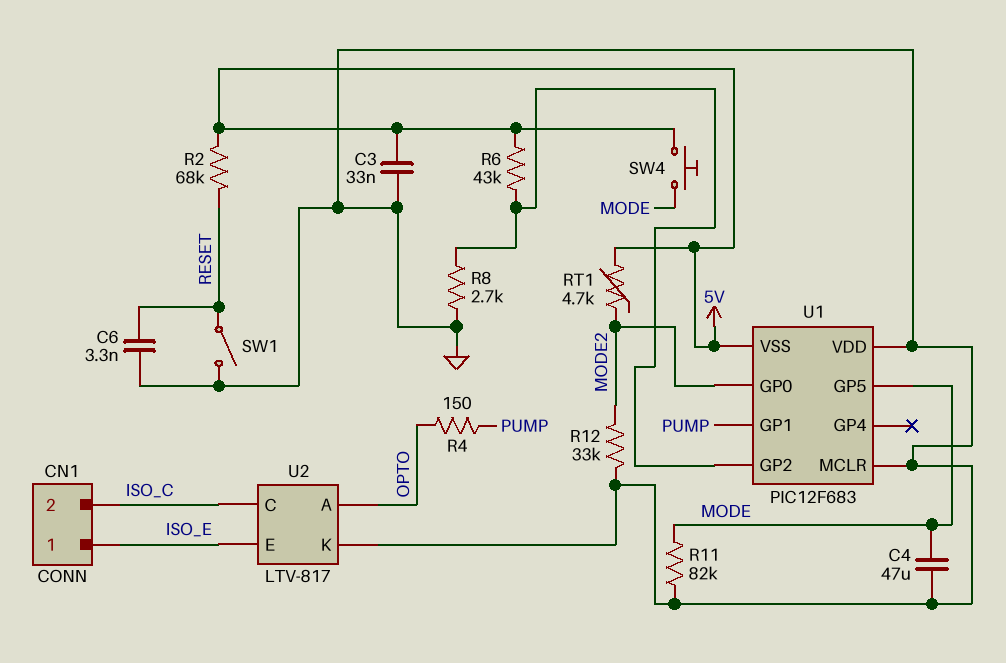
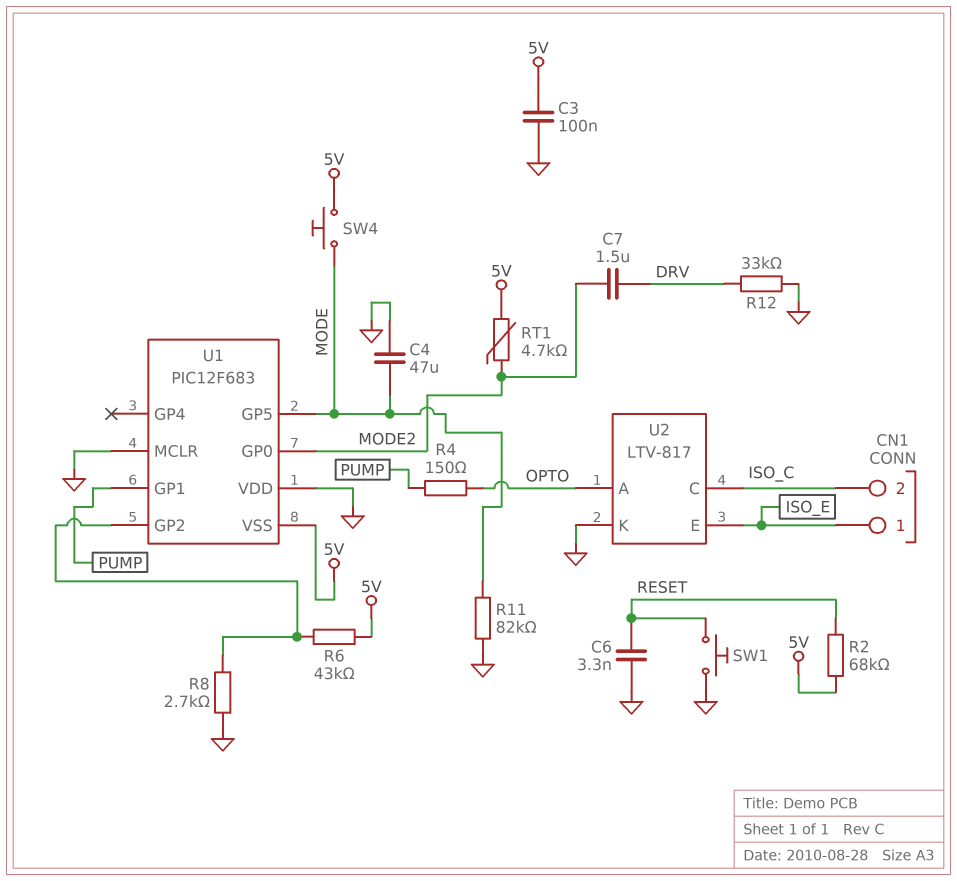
C3: 33nF (5V, GND) -> 100nF (5V, GND)
C7: none -> 1.5uF (DRV, MODE2)
R12: 33k (GND, MODE2) -> 33k (DRV, GND)
SW1: switch (GND, RESET) -> button (GND, RESET)

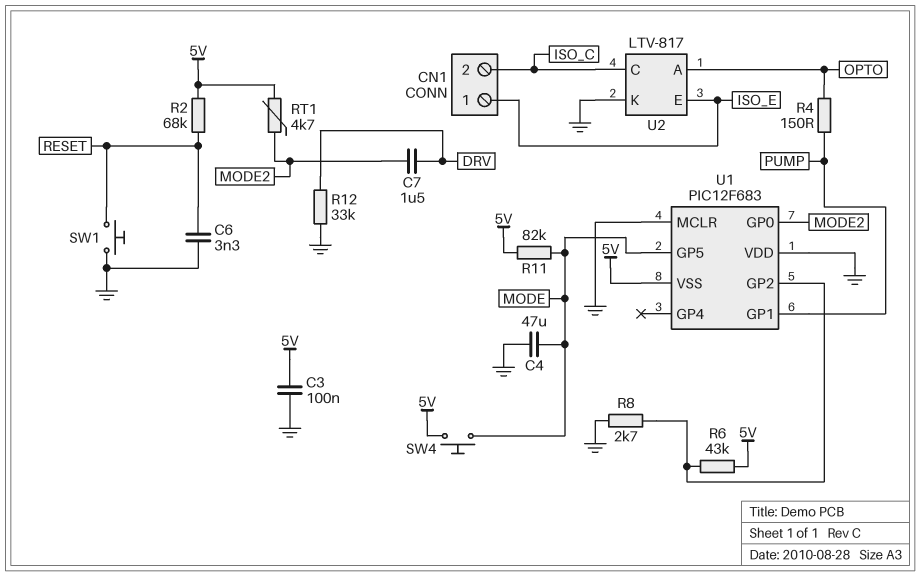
R11: 82k (GND, MODE) -> 82k (5V, MODE)

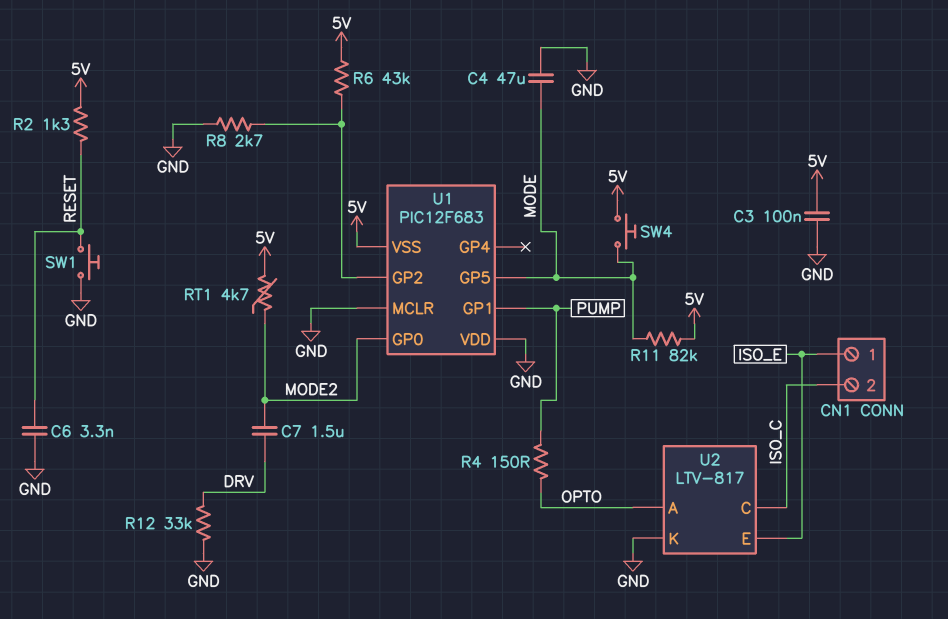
R2: 68k (5V, RESET) -> 1.3k (5V, RESET)

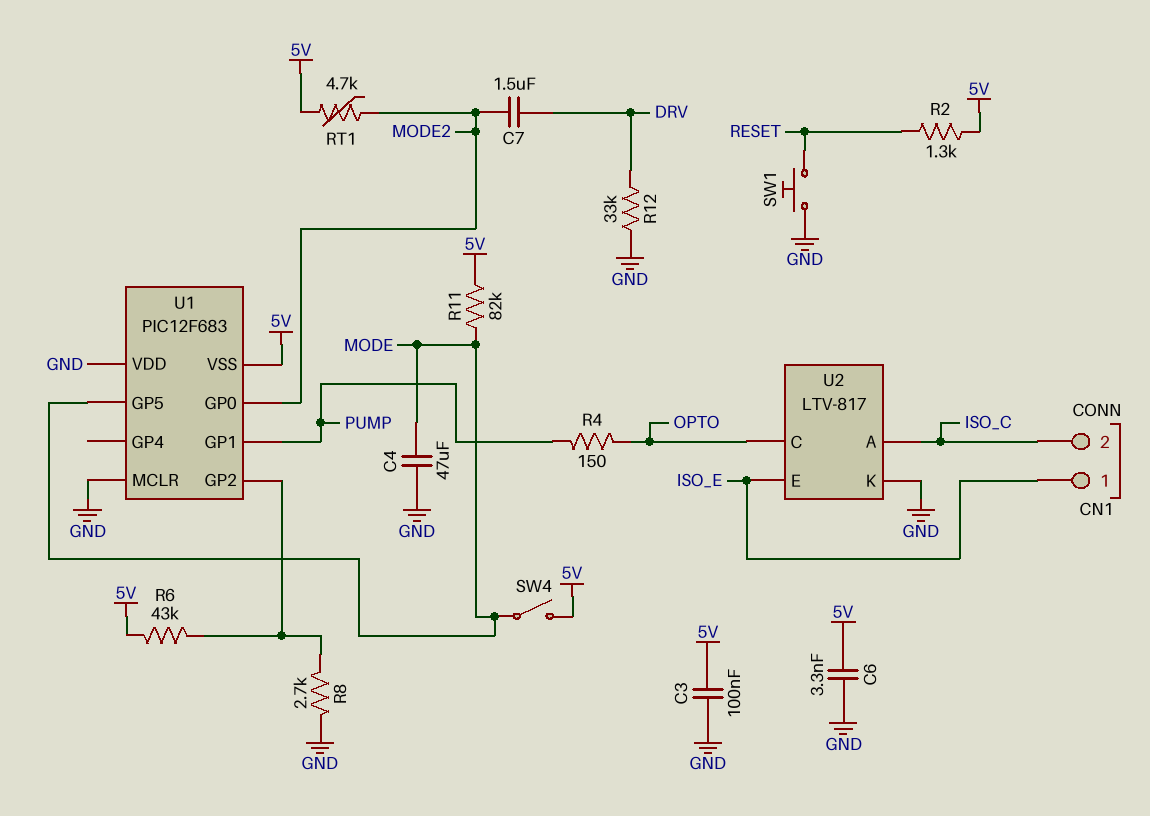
C6: 3.3nF (GND, RESET) -> 3.3nF (5V, GND)
SW4: button (5V, MODE) -> switch (5V, MODE)
U2 pin A: OPTO -> ISO_C
U2 pin C: ISO_C -> OPTO

